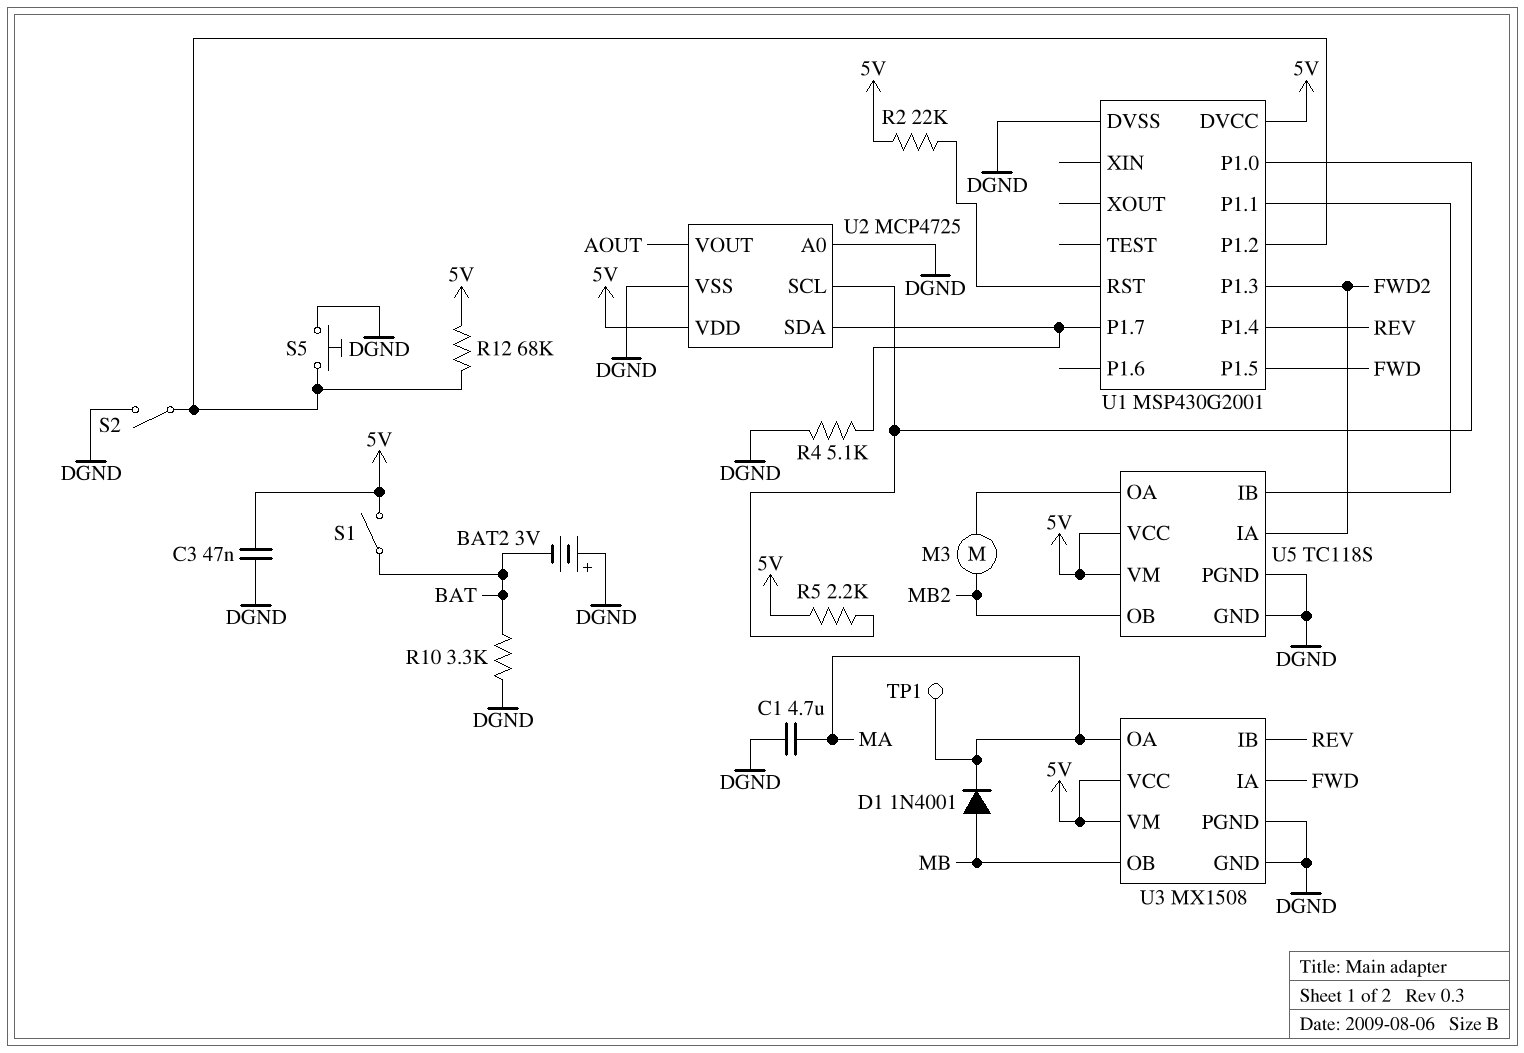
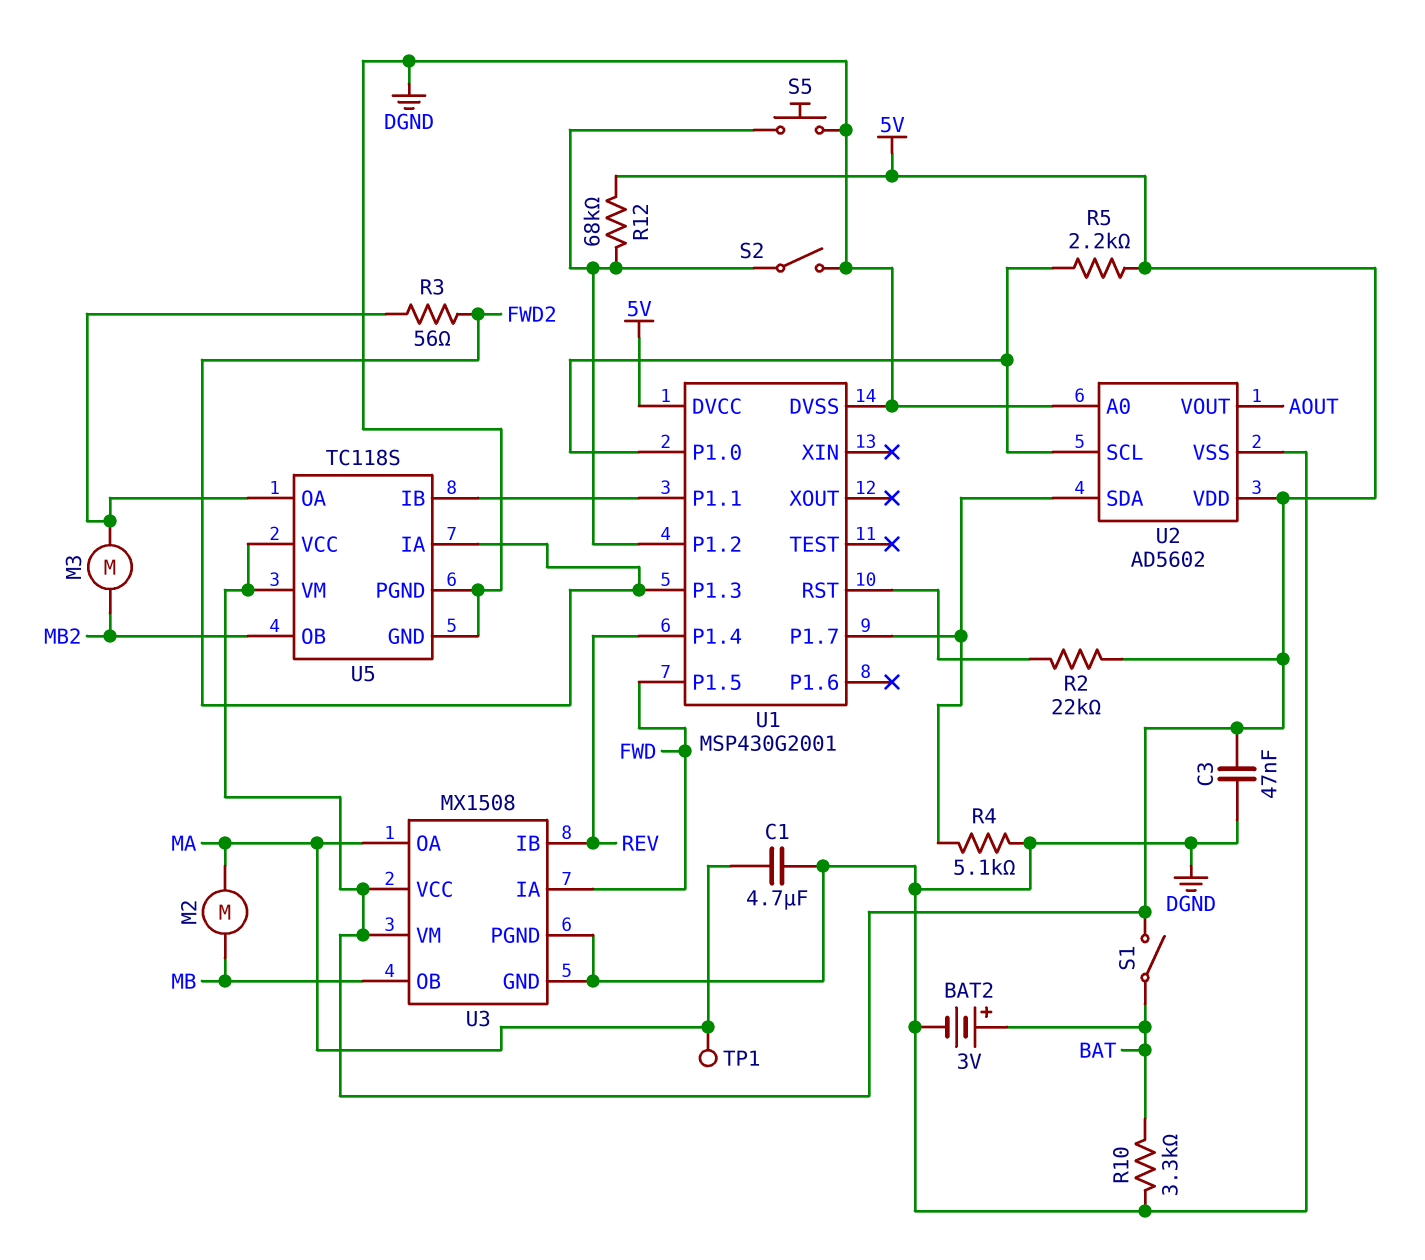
BAT2: 3V (plus DGND, minus BAT) -> 3V (plus BAT, minus DGND)
D1: diode 1N4001 (A MB, K MA) -> none
M2: none -> motor (MA, MB)
R3: none -> 56 (FWD2, U5/OA)
U2: MCP4725 -> AD5602

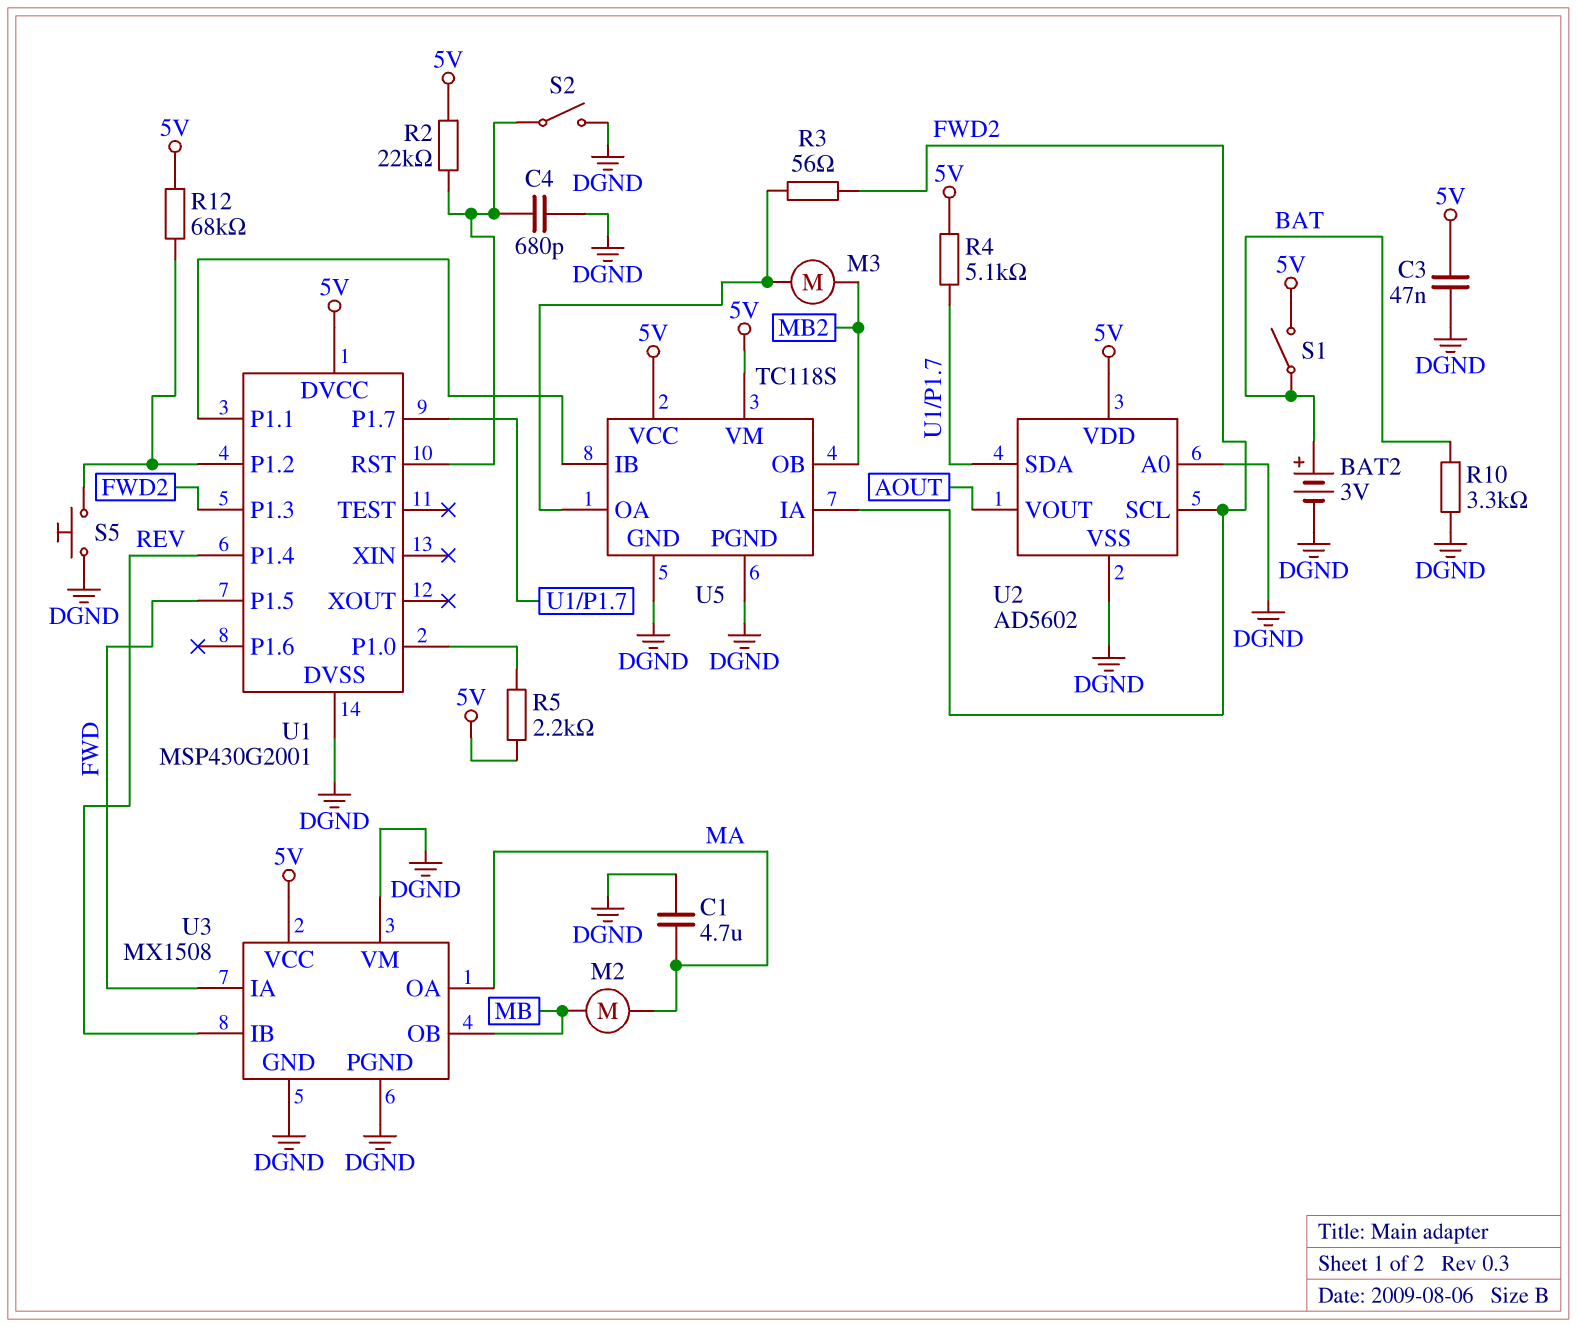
C4: none -> 680pF (DGND, U1/RST)
R4: 5.1k (DGND, U1/P1.7) -> 5.1k (5V, U1/P1.7)
S2: switch (DGND, U1/P1.2) -> switch (DGND, U1/RST)
TP1: test point (MA) -> none
U2 pin SCL: U1/P1.0 -> FWD2
U3 pin VM: 5V -> DGND

